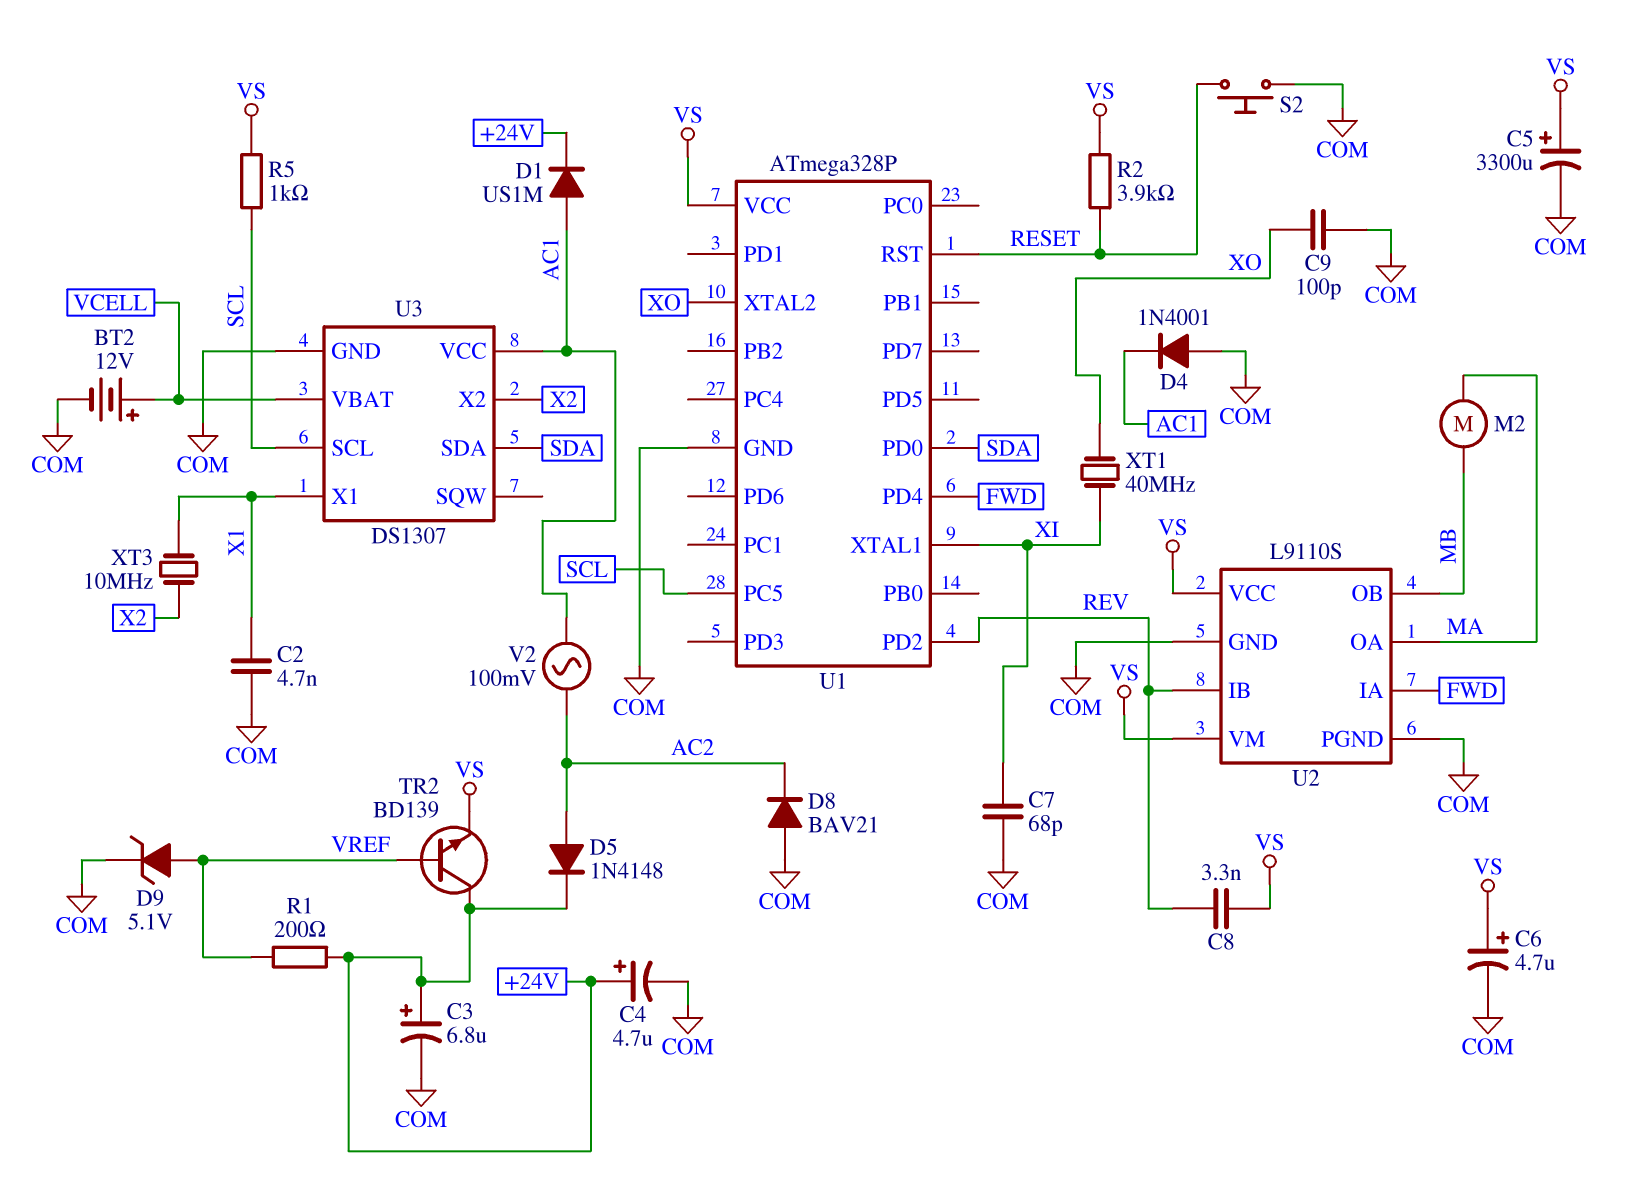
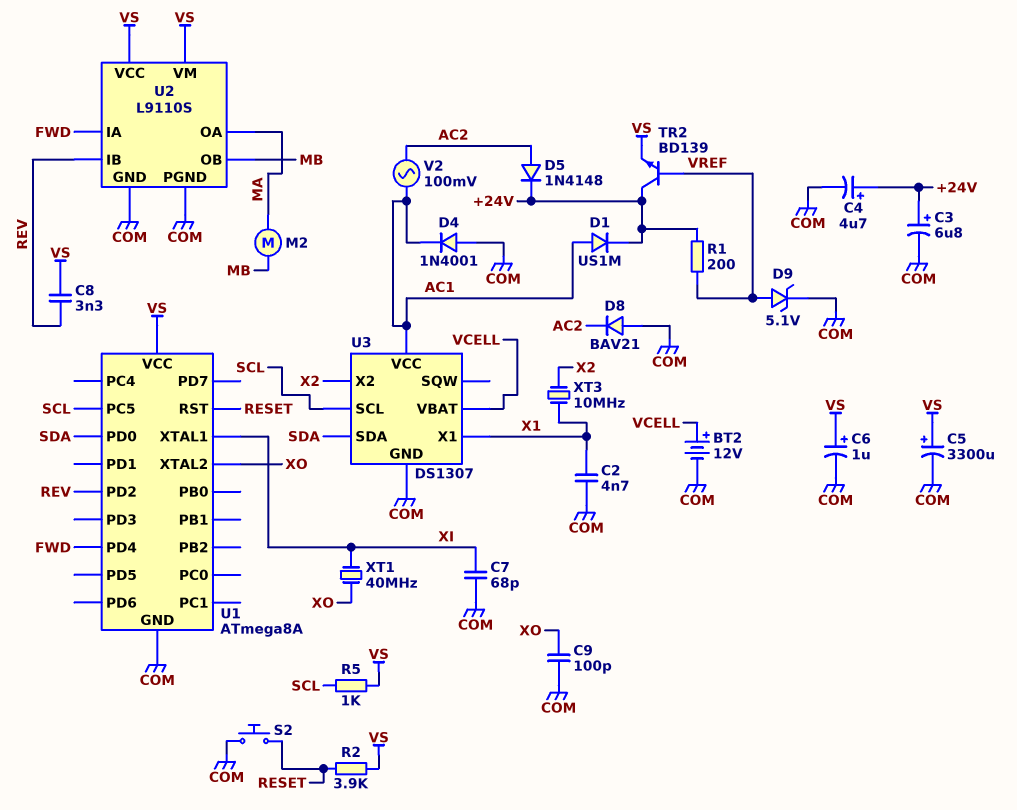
C6: 4.7uF (plus VS, minus COM) -> 1uF (plus VS, minus COM)
U1: ATmega328P -> ATmega8A

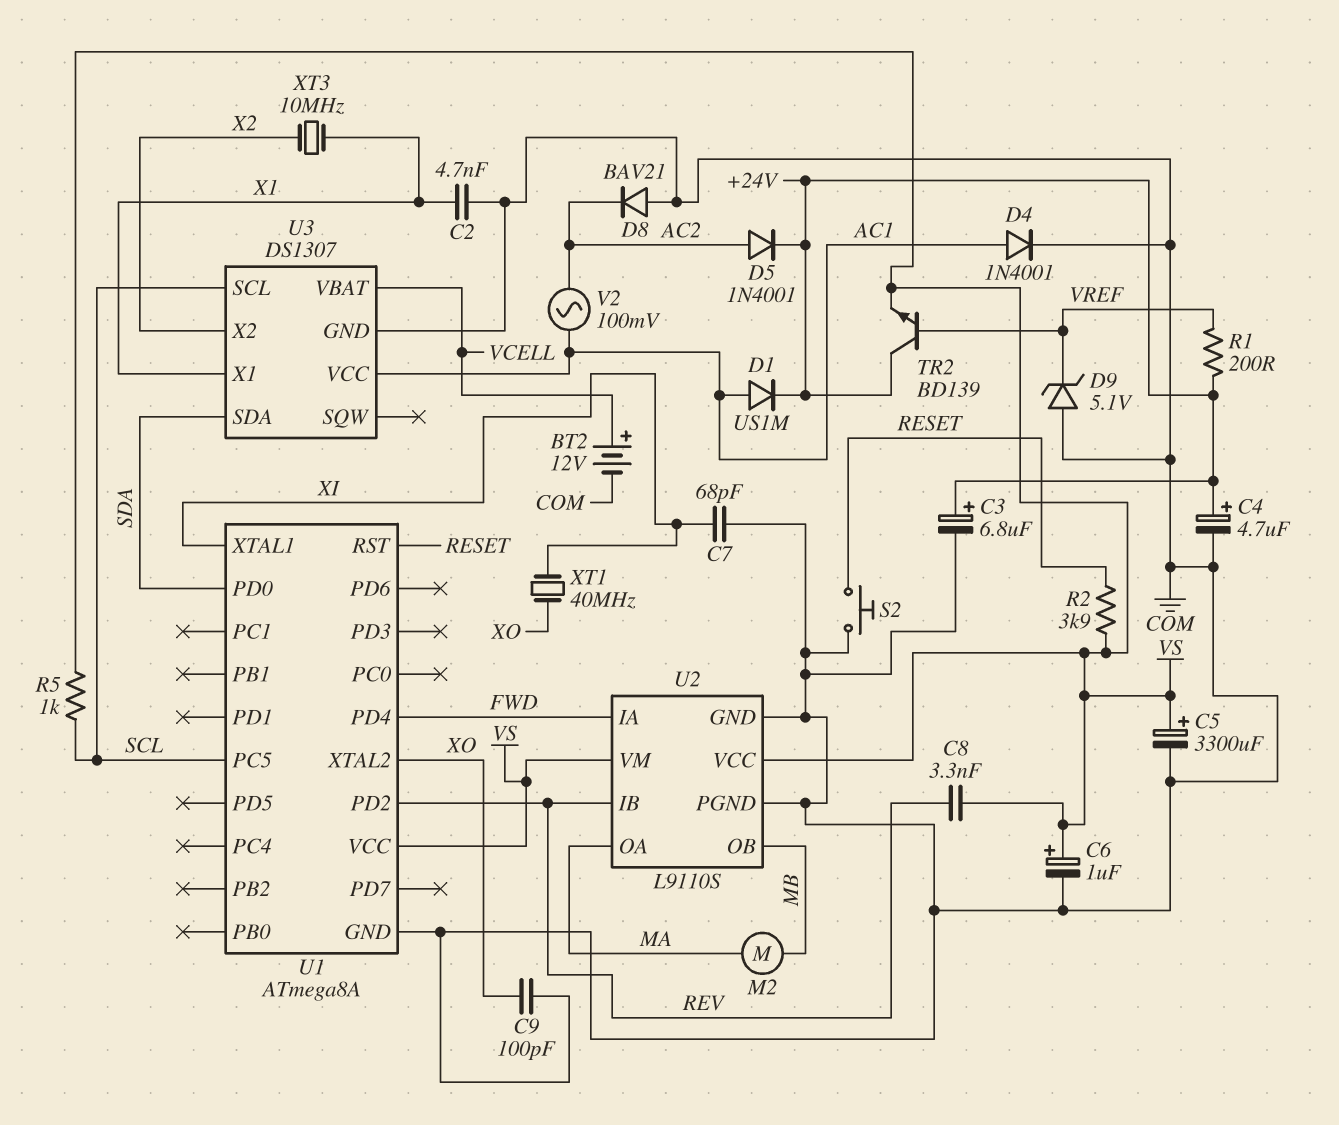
D4: diode 1N4001 (A COM, K AC1) -> diode 1N4001 (A AC1, K COM)
D5: diode 1N4148 (A AC2, K +24V) -> diode 1N4001 (A AC2, K +24V)
D9: zener 5.1V (A VREF, K COM) -> zener 5.1V (A COM, K VREF)

